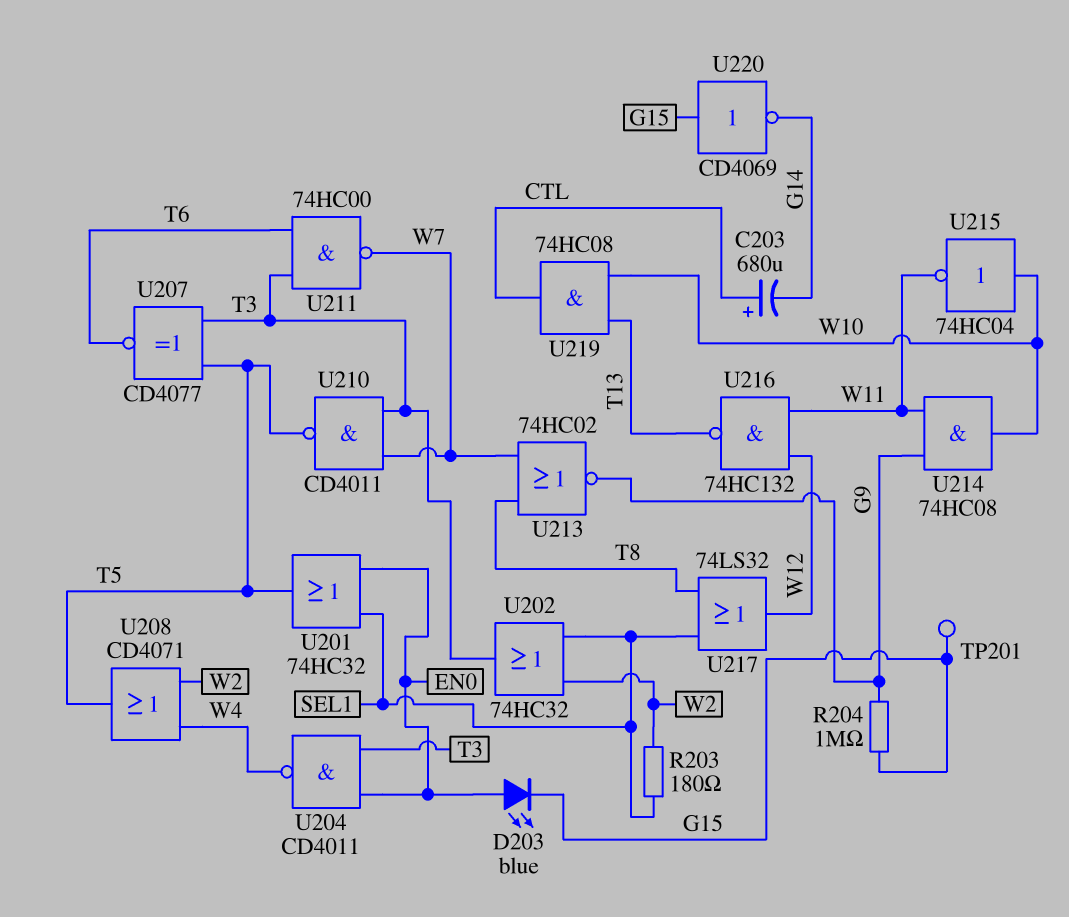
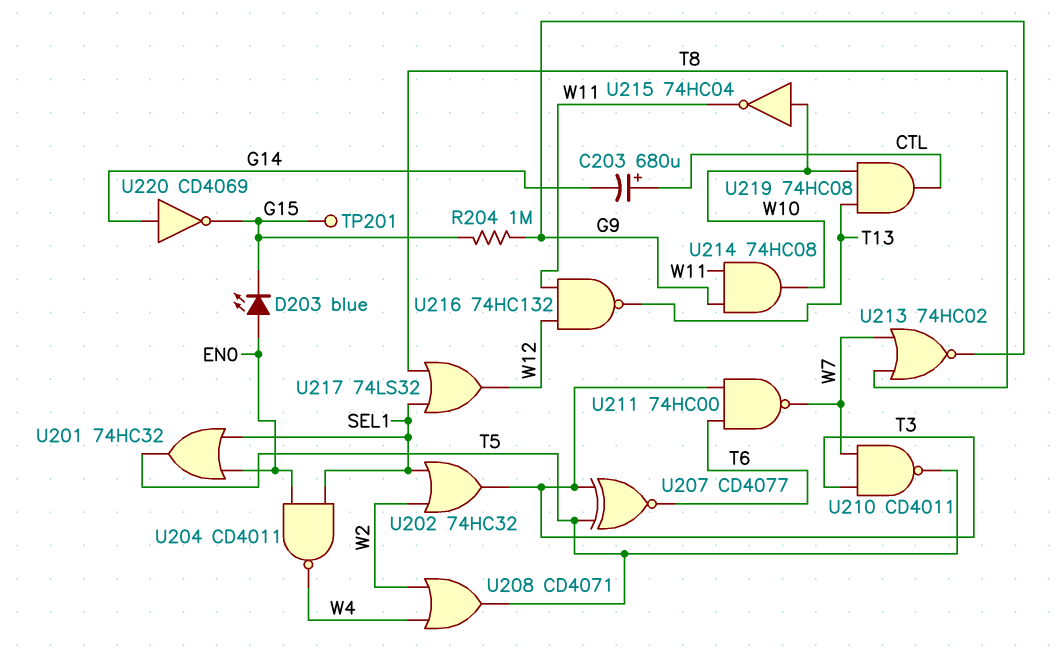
R203: 180 (SEL1, W2) -> none
U204: NAND CD4011 (in EN0, in T3, out W4) -> NAND CD4011 (in EN0, in SEL1, out W4)
U220: NOT CD4069 (in G15, out G14) -> NOT CD4069 (in G14, out G15)

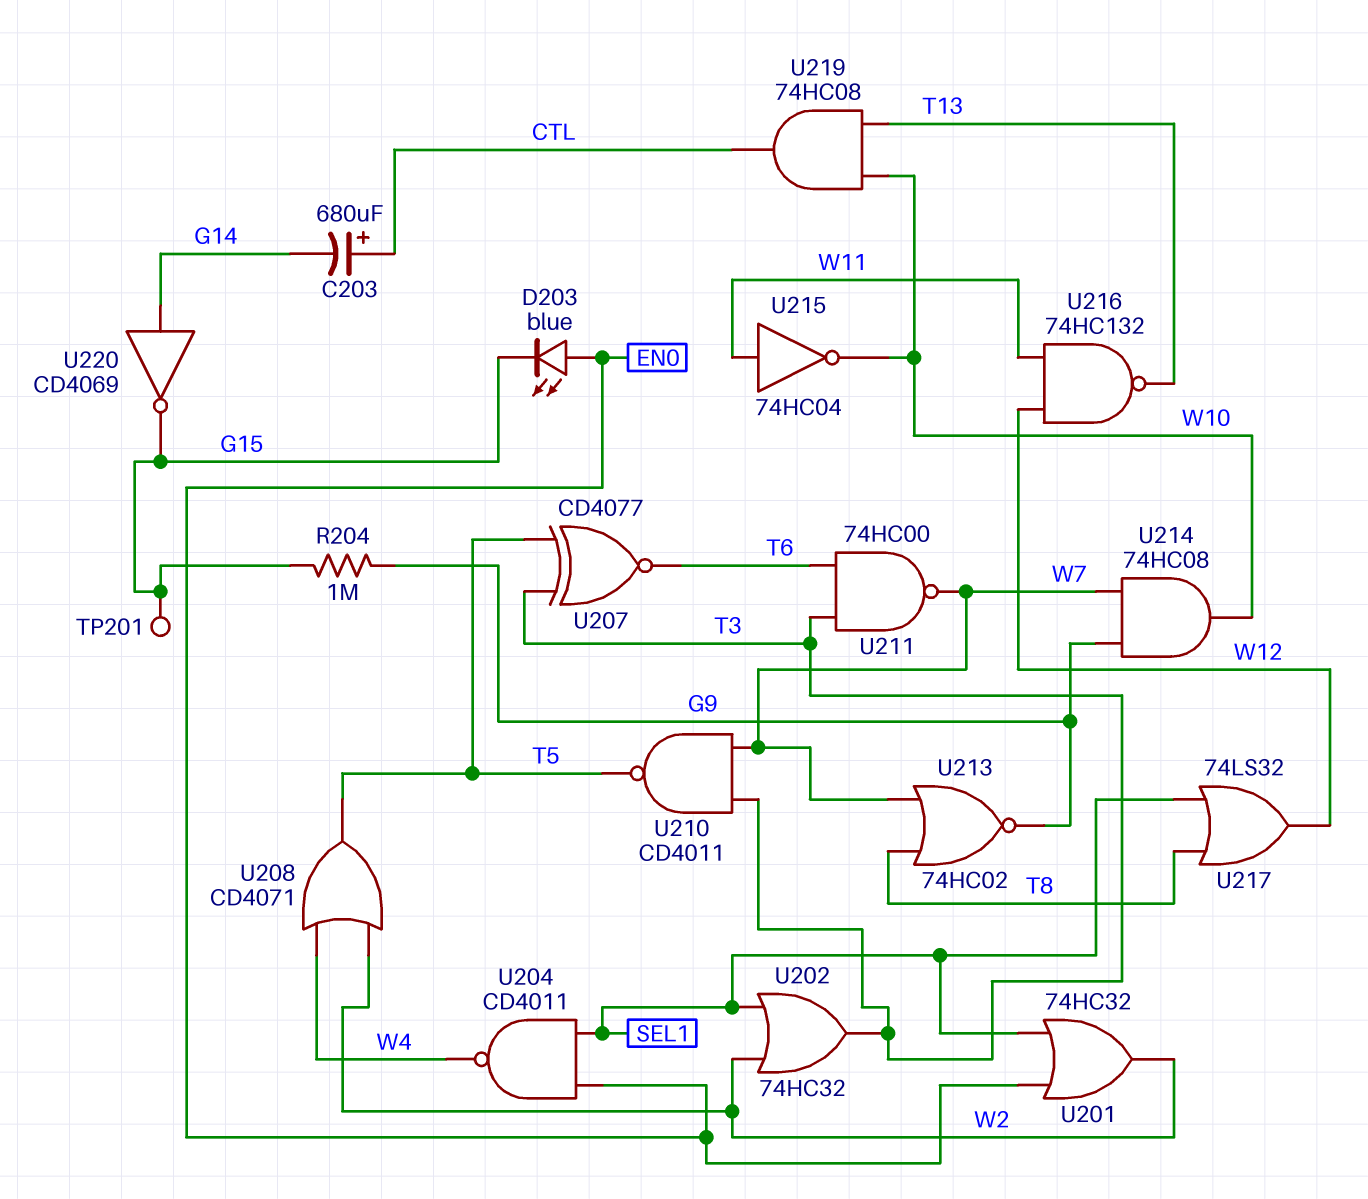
U201: OR 74HC32 (in EN0, in SEL1, out T5) -> OR 74HC32 (in EN0, in SEL1, out W2)
U214: AND 74HC08 (in G9, in W11, out W10) -> AND 74HC08 (in G9, in W7, out W10)
U215: NOT 74HC04 (in W10, out W11) -> NOT 74HC04 (in W11, out W10)

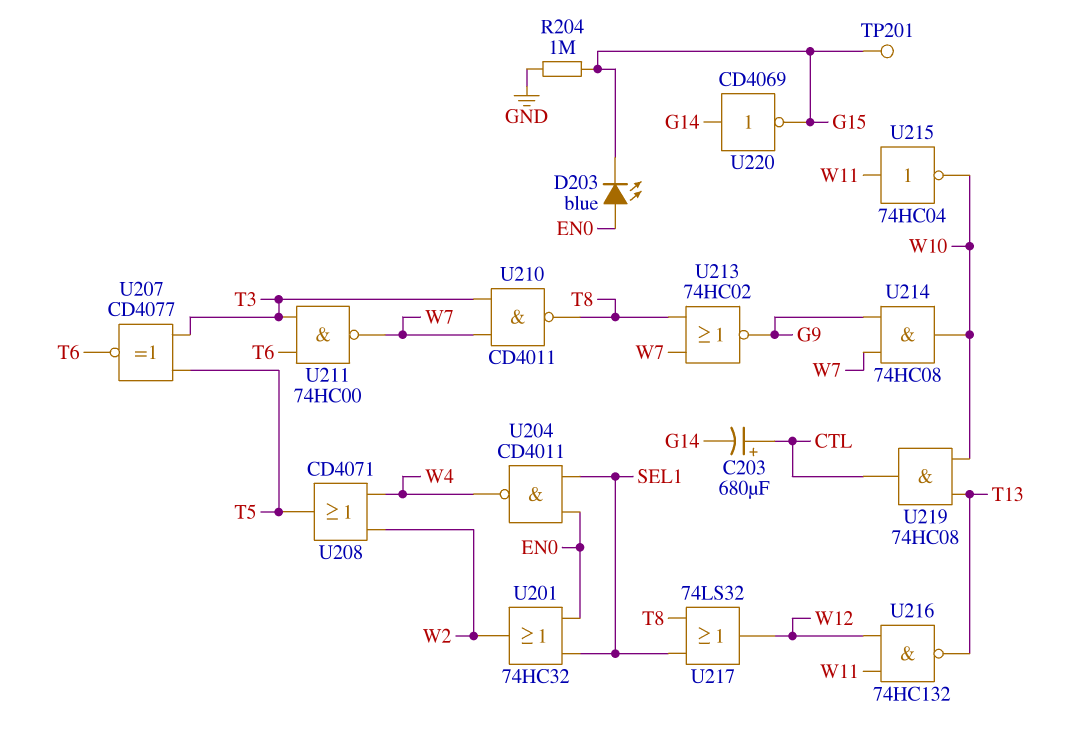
R204: 1M (G9, G15) -> 1M (G15, GND)
U202: OR 74HC32 (in SEL1, in W2, out T3) -> none
U210: NAND CD4011 (in T3, in W7, out T5) -> NAND CD4011 (in T3, in W7, out T8)

